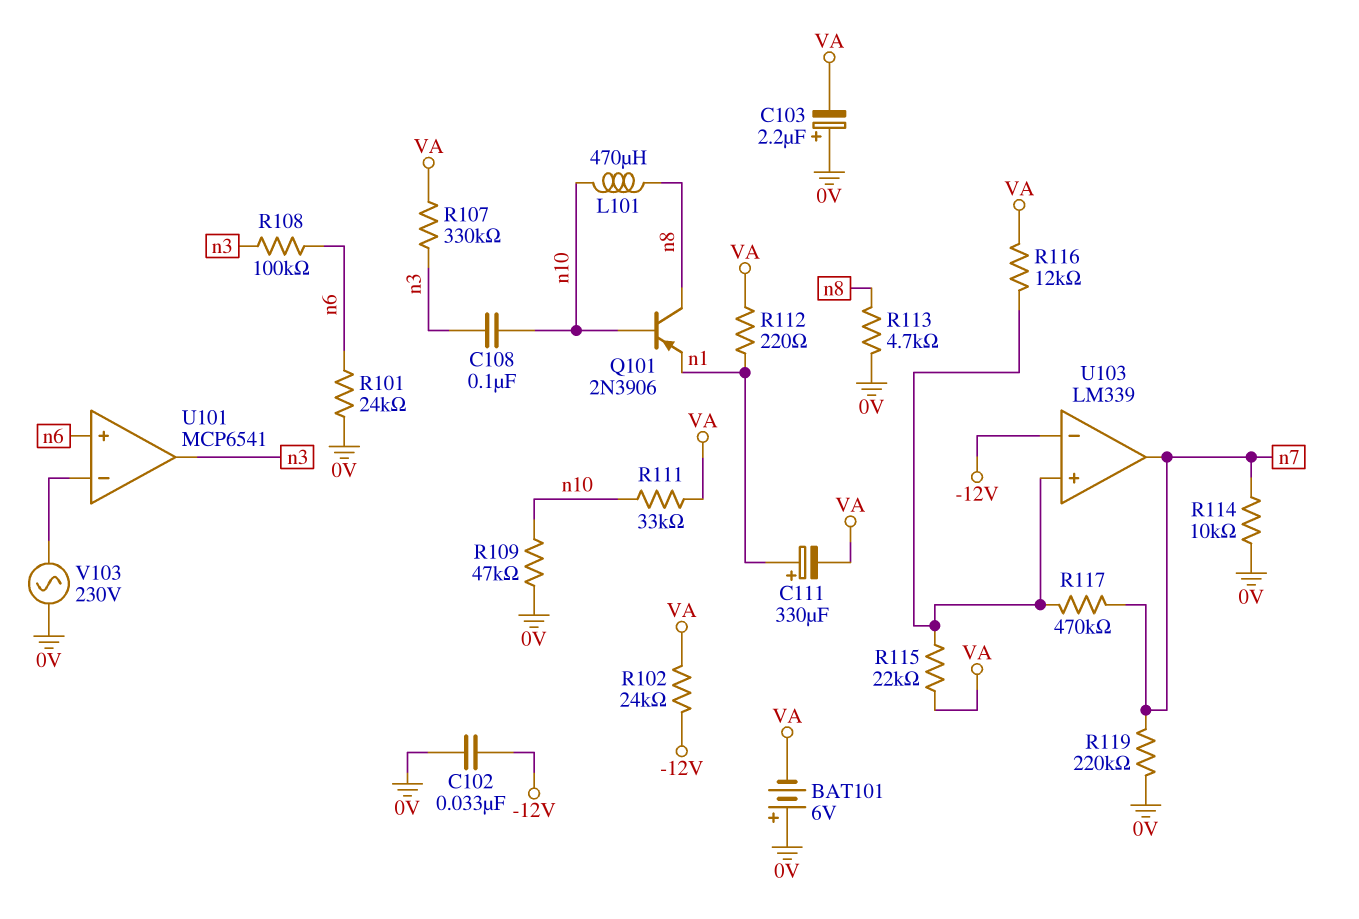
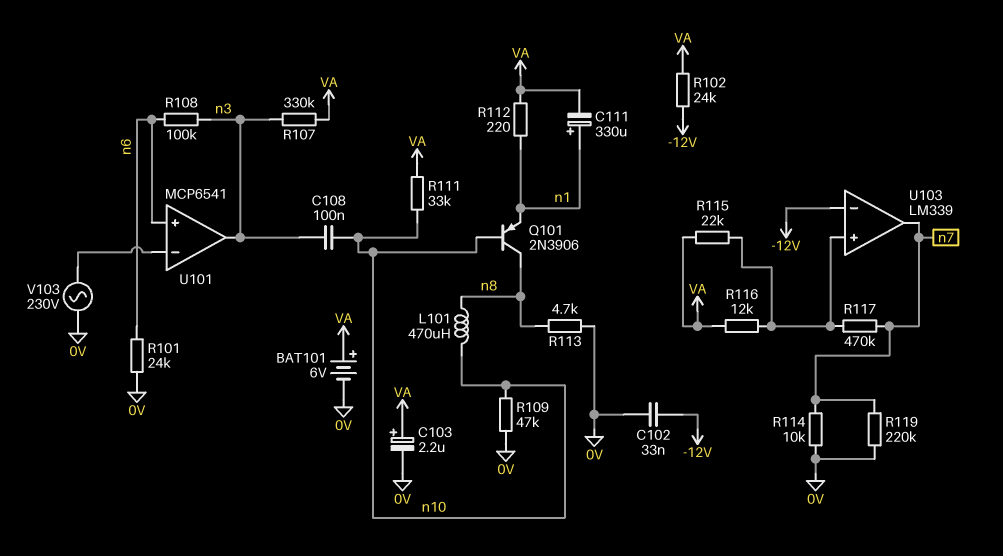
BAT101: 6V (plus 0V, minus VA) -> 6V (plus VA, minus 0V)
C103: 2.2uF (plus 0V, minus VA) -> 2.2uF (plus VA, minus 0V)

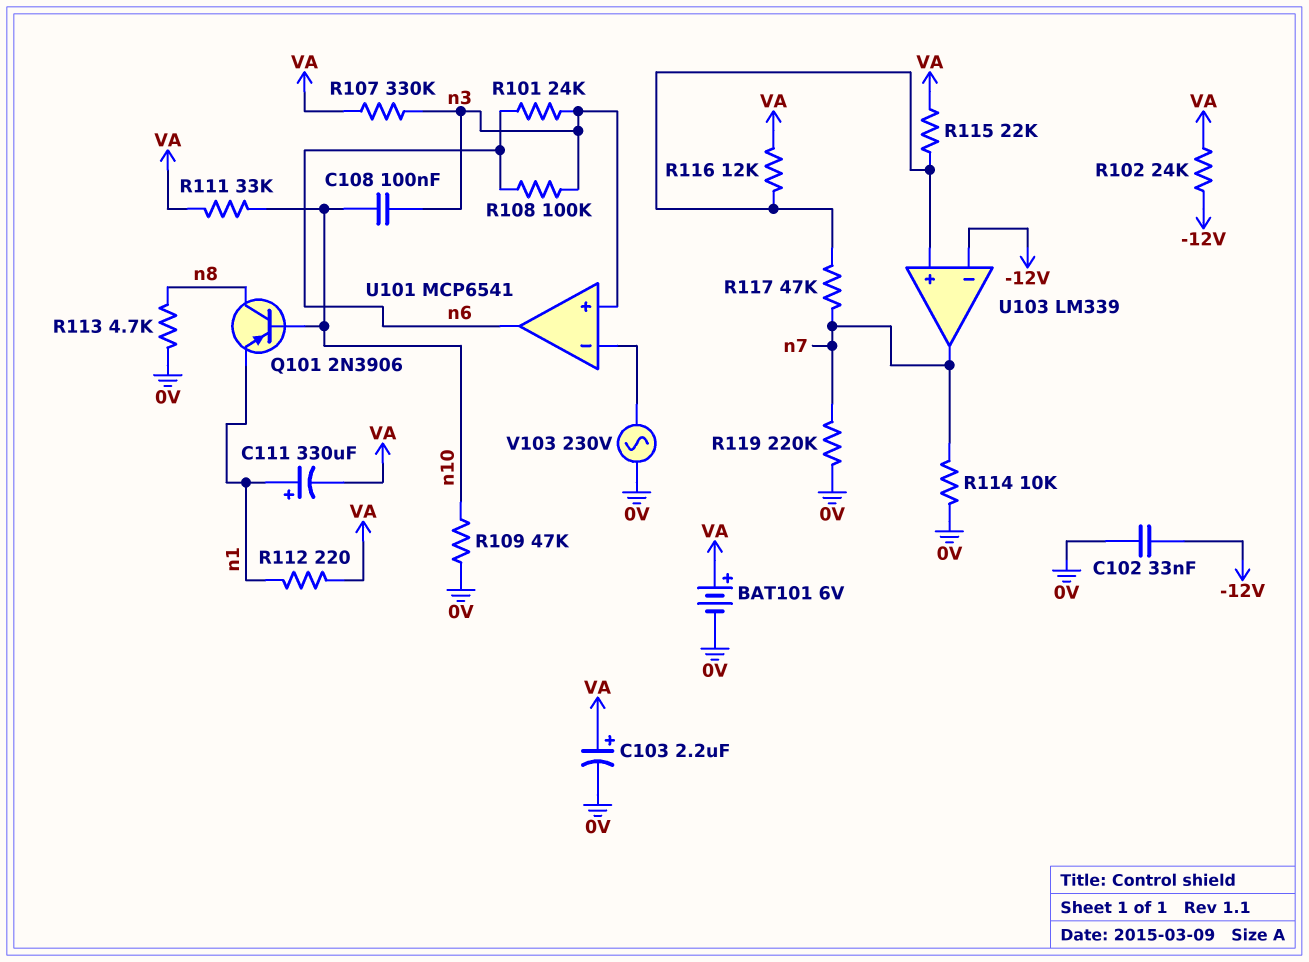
L101: 470uH (n8, n10) -> none
R101: 24k (0V, n6) -> 24k (n3, n6)
R117: 470k (U103/in+, n7) -> 47k (U103/in+, n7)
U101 pin in+: n6 -> n3
U101 pin out: n3 -> n6

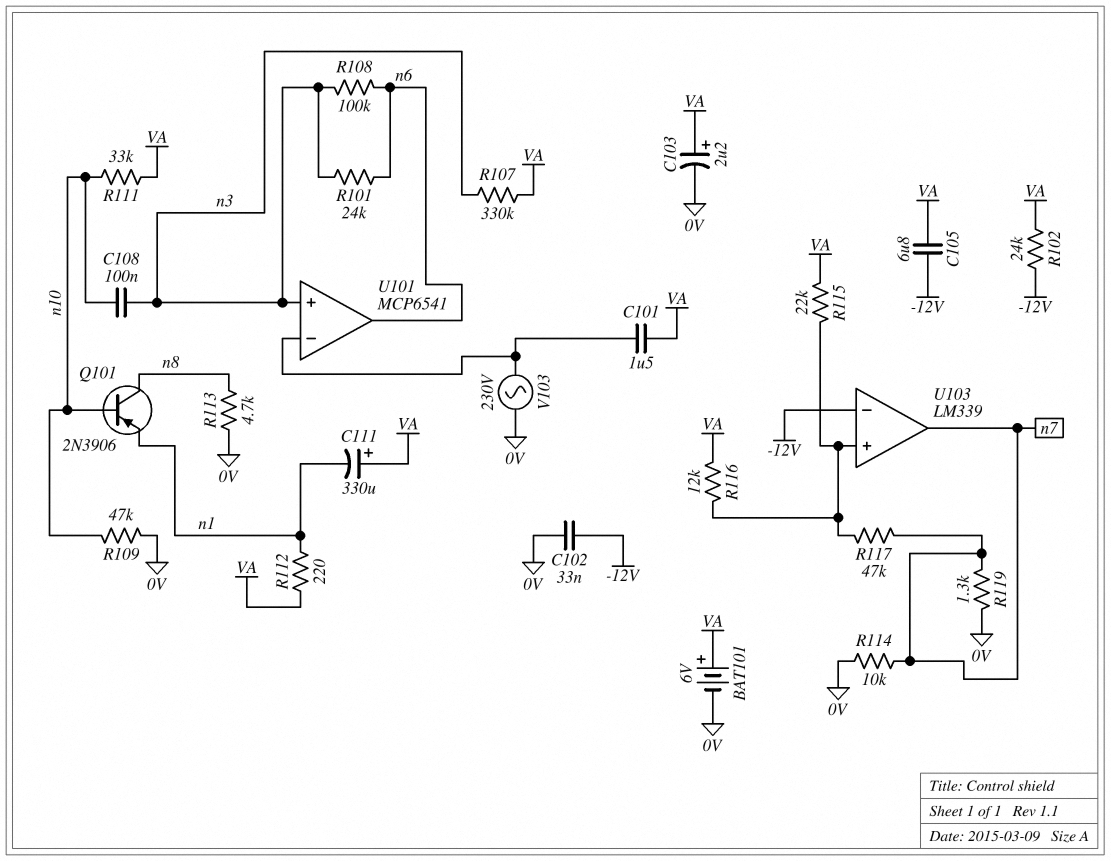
C101: none -> 1.5uF (U101/in-, VA)
C105: none -> 6.8uF (-12V, VA)
C111: 330uF (plus n1, minus VA) -> 330uF (plus VA, minus n1)
R119: 220k (0V, n7) -> 1.3k (0V, n7)

